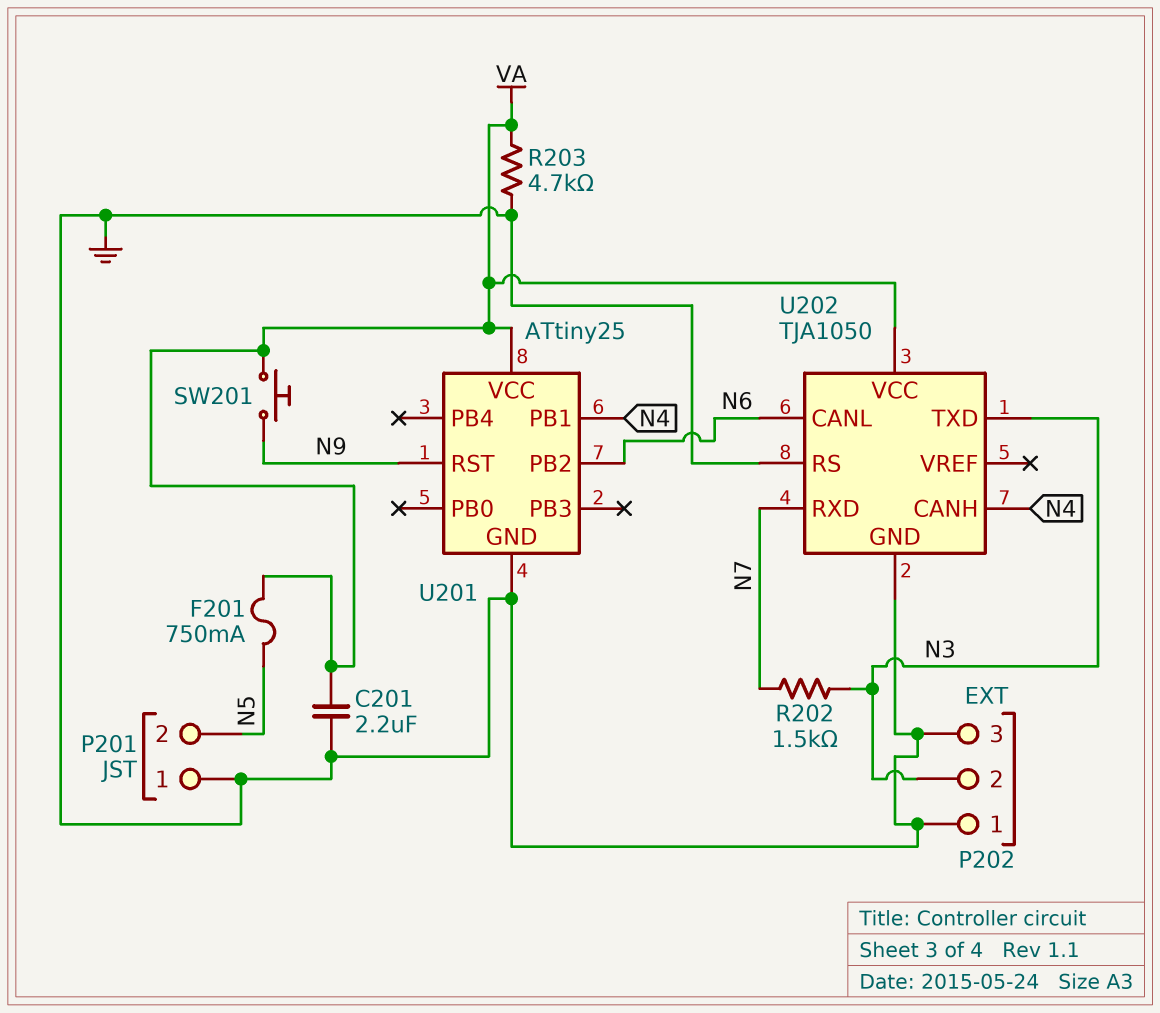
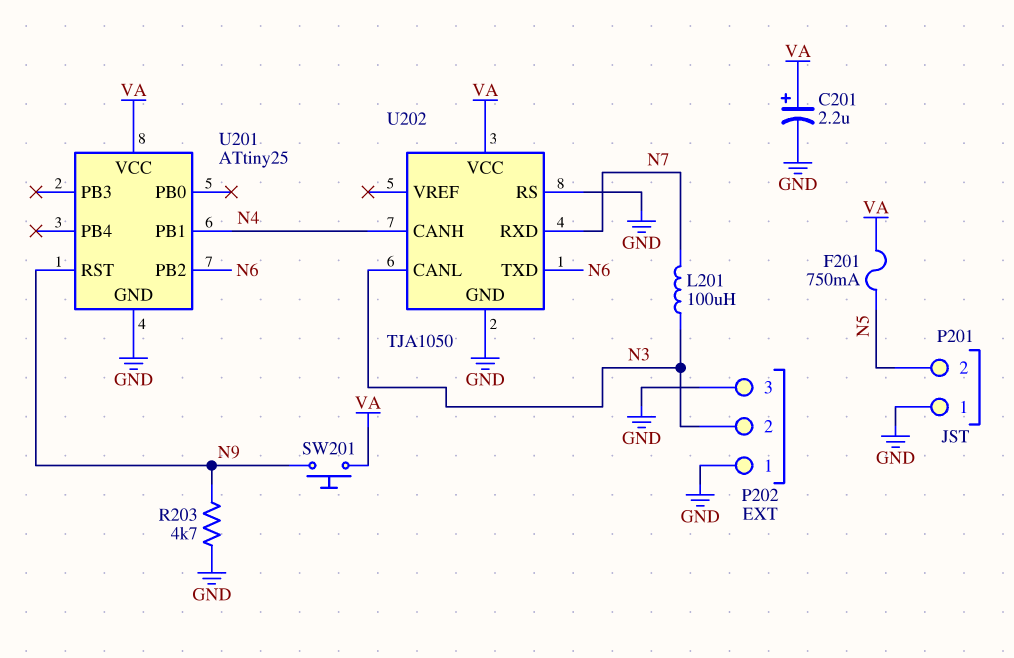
C201: 2.2uF (GND, VA) -> 2.2uF (plus VA, minus GND)
L201: none -> 100uH (N3, N7)
R202: 1.5k (N3, N7) -> none
R203: 4.7k (GND, VA) -> 4.7k (GND, N9)
U202 pin CANL: N6 -> N3
U202 pin TXD: N3 -> N6

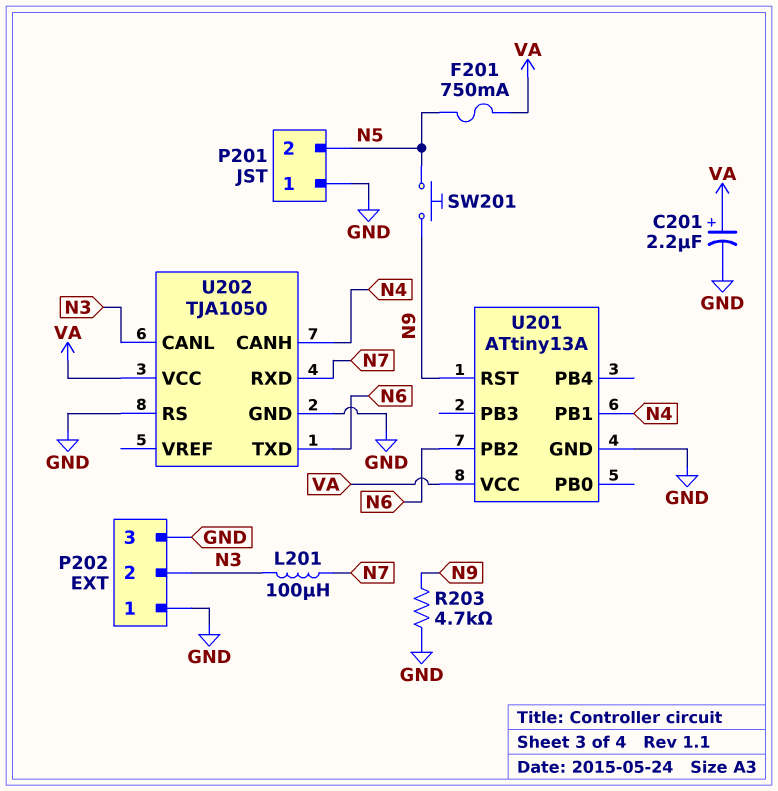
SW201: button (N9, VA) -> button (N5, N9)
U201: ATtiny25 -> ATtiny13A

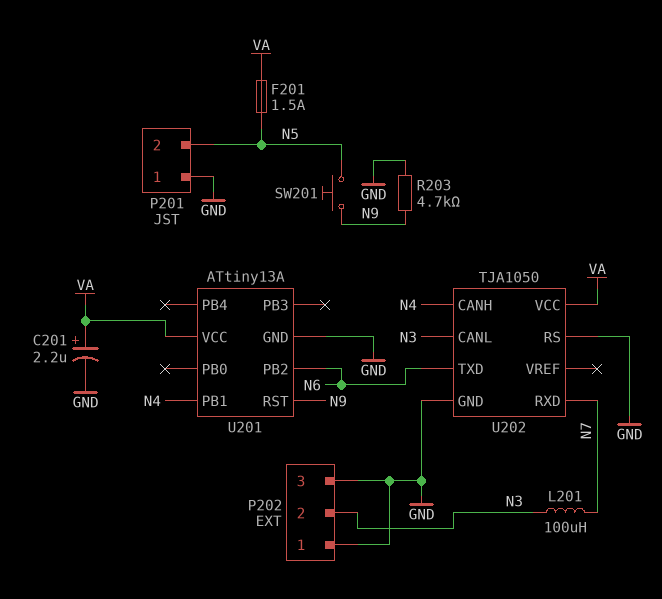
F201: 750mA (N5, VA) -> 1.5A (N5, VA)

